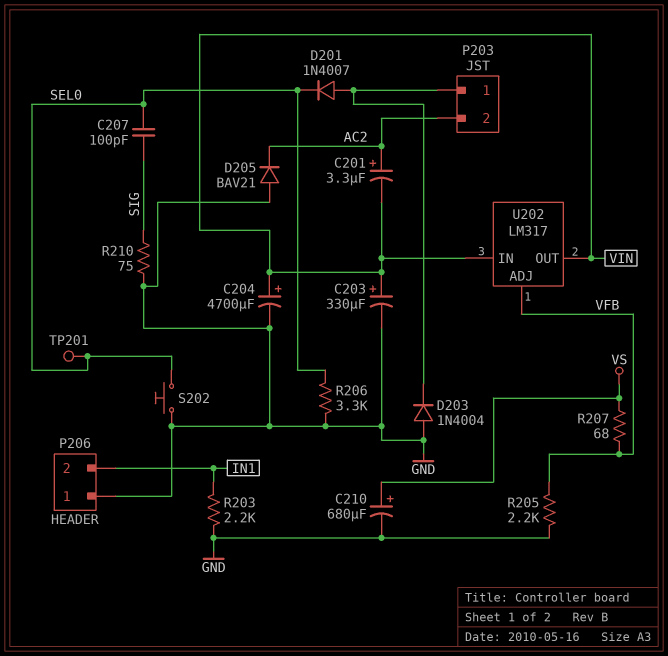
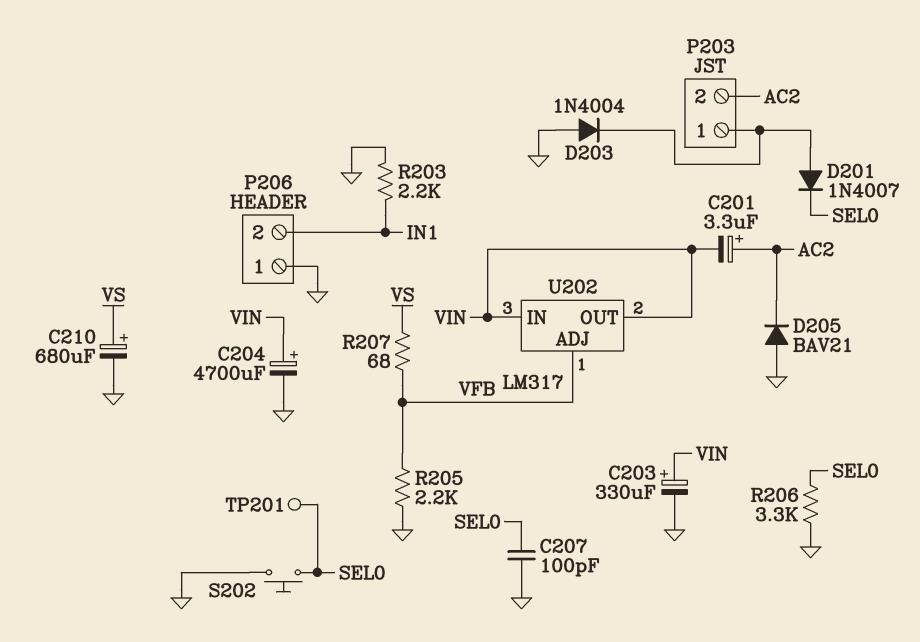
C207: 100pF (SEL0, SIG) -> 100pF (GND, SEL0)
R210: 75 (GND, SIG) -> none

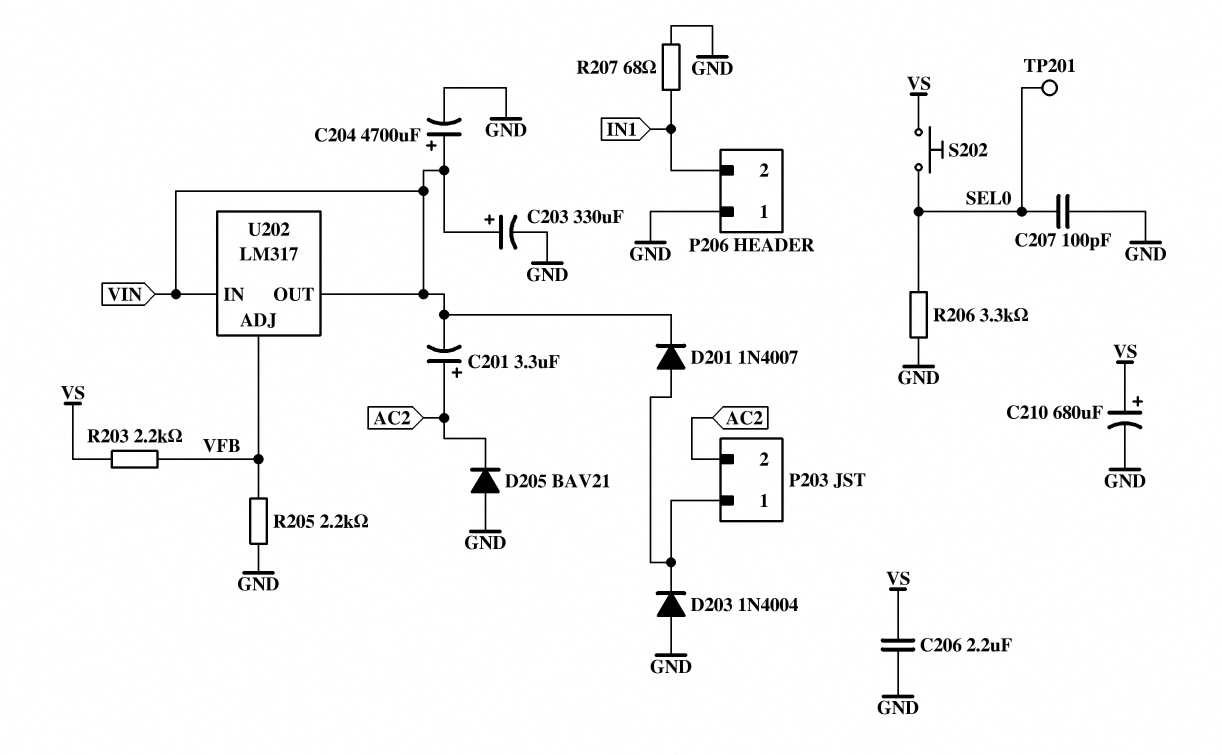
C206: none -> 2.2uF (GND, VS)
D201: diode 1N4007 (A P203/1, K SEL0) -> diode 1N4007 (A P203/1, K VIN)
R203: 2.2k (GND, IN1) -> 2.2k (VFB, VS)
R207: 68 (VFB, VS) -> 68 (GND, IN1)
S202: button (GND, SEL0) -> button (SEL0, VS)

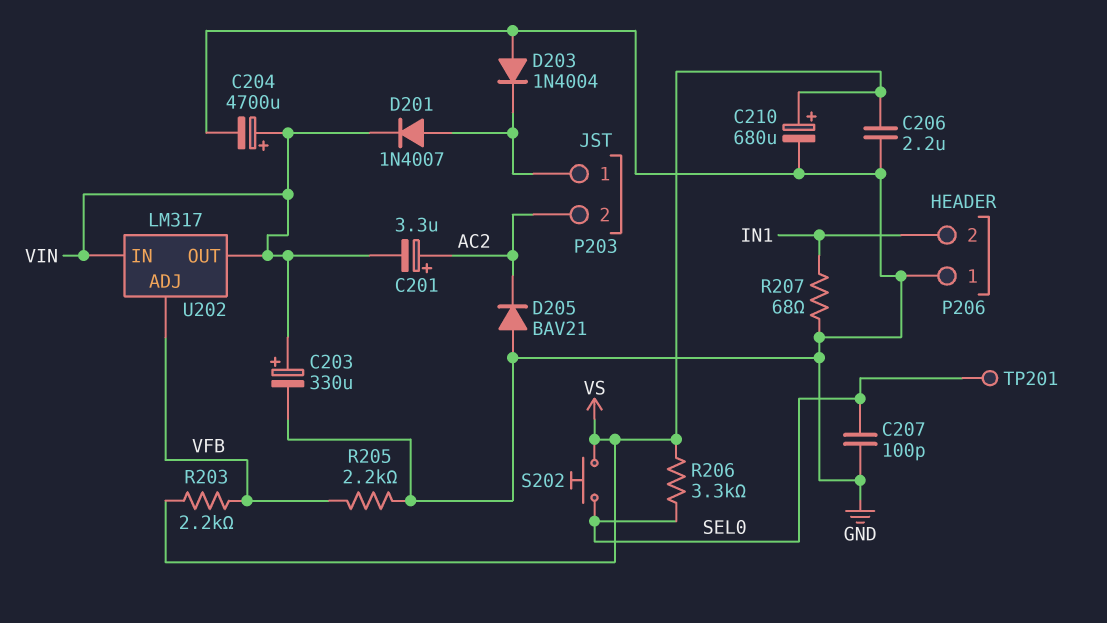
R206: 3.3k (GND, SEL0) -> 3.3k (SEL0, VS)

